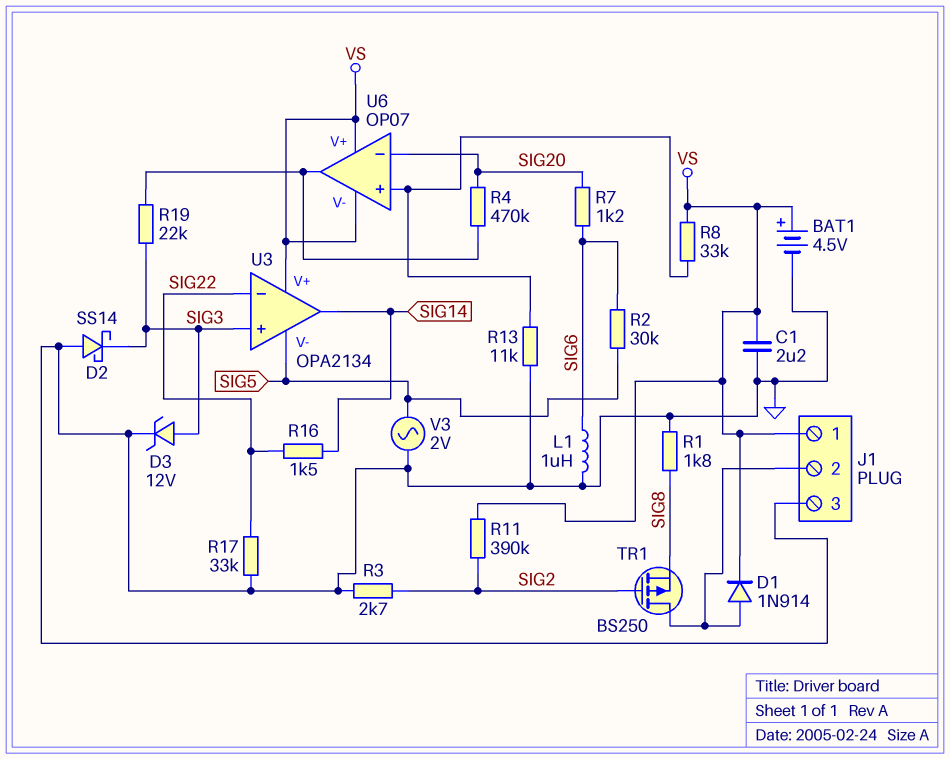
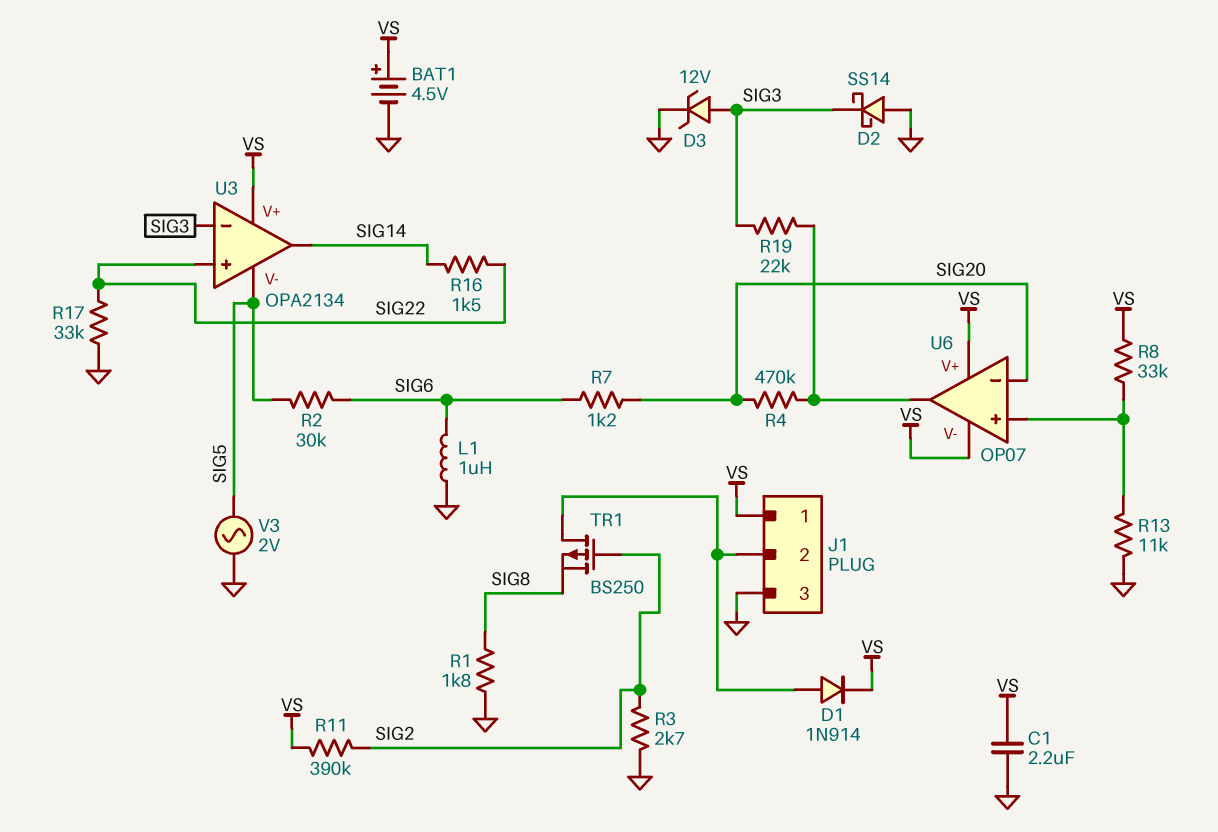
U3 pin in+: SIG3 -> SIG22
U3 pin in-: SIG22 -> SIG3

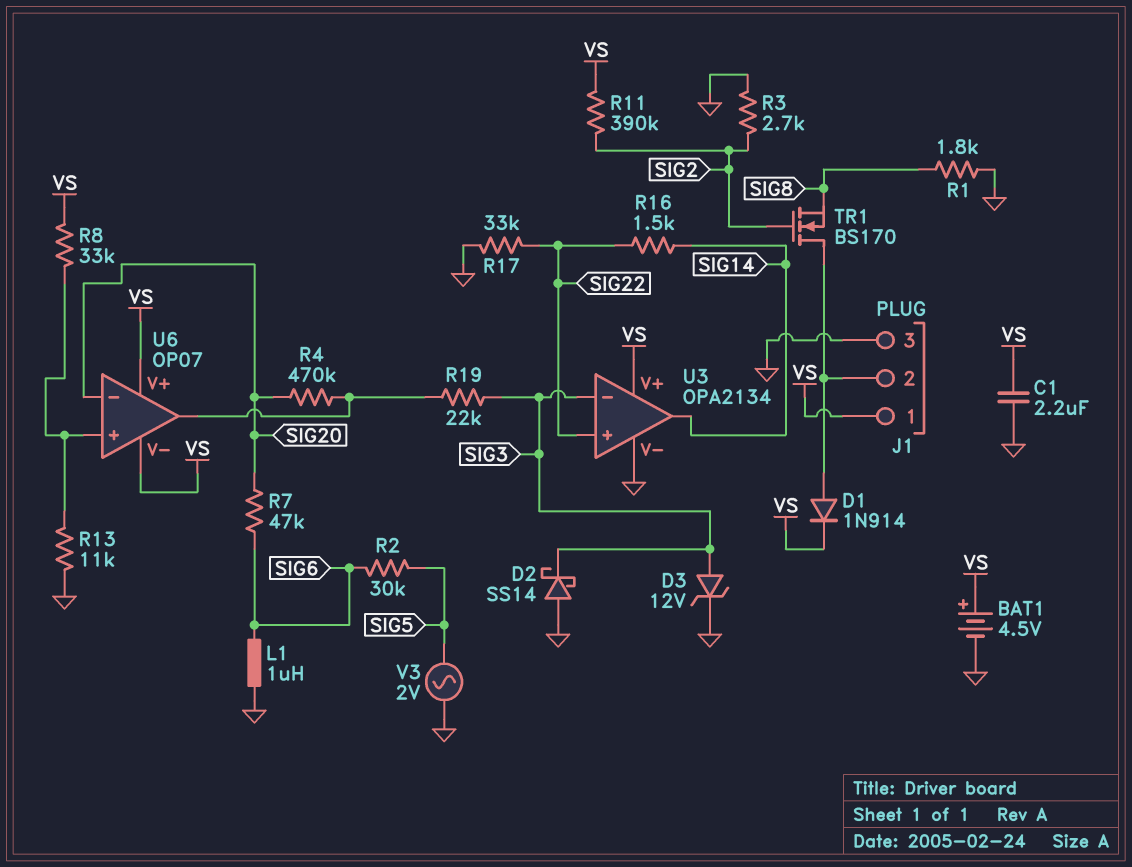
R7: 1.2k (SIG6, SIG20) -> 47k (SIG6, SIG20)
TR1: PMOS BS250 (G SIG2, D J1/2, S SIG8) -> NMOS BS170 (G SIG2, D J1/2, S SIG8)
U3 pin V-: SIG5 -> GND

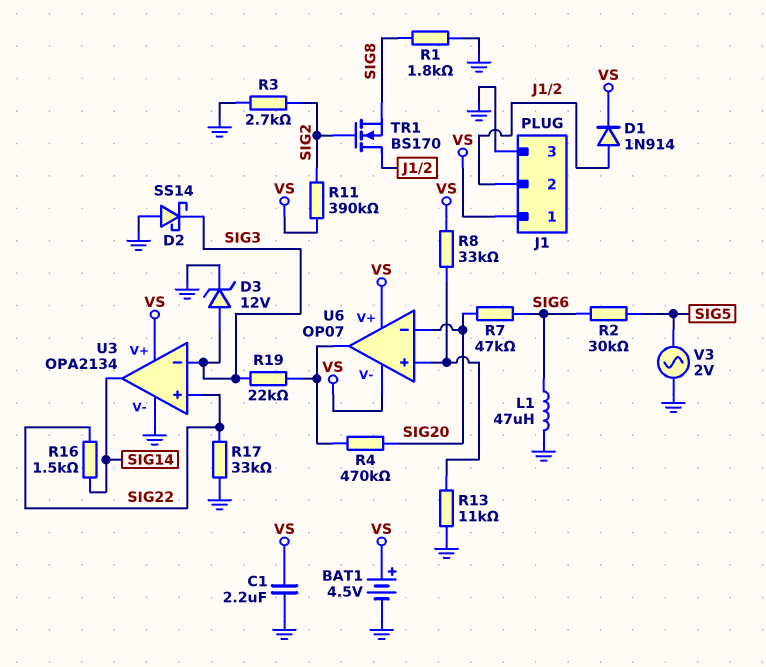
L1: 1uH (GND, SIG6) -> 47uH (GND, SIG6)

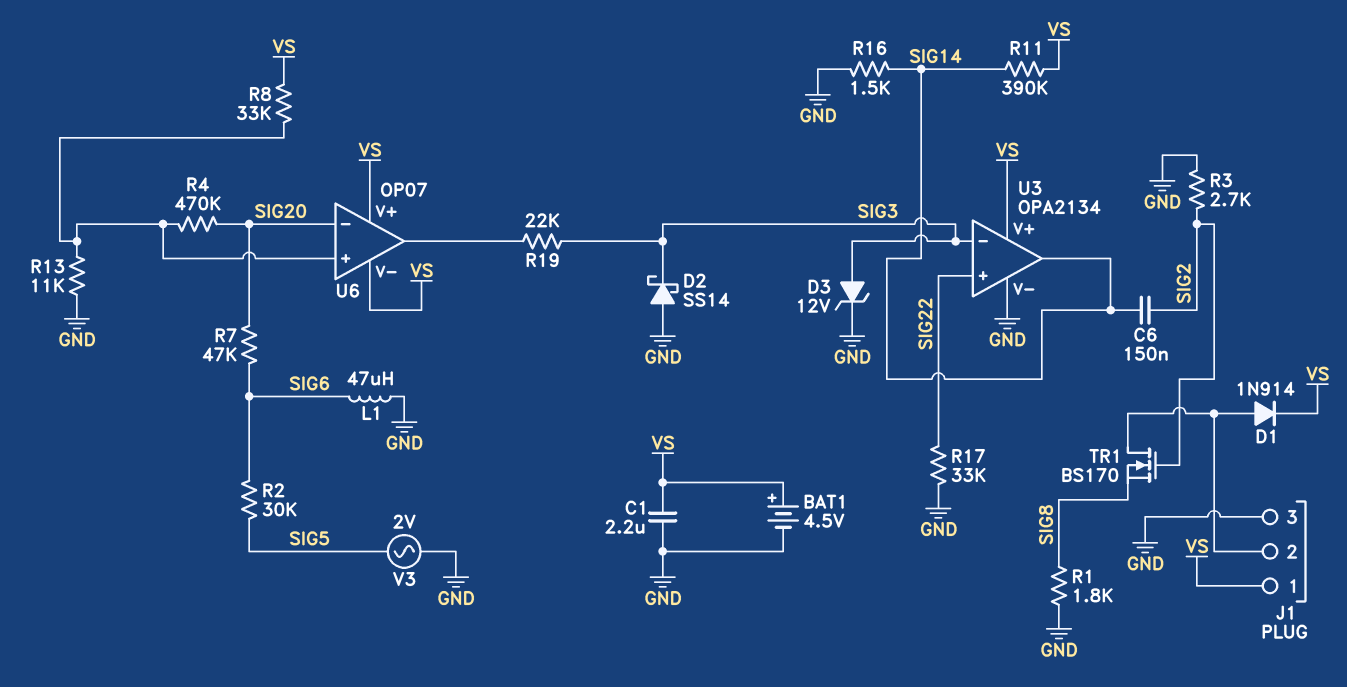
C6: none -> 150nF (SIG2, SIG14)
R4: 470k (SIG20, U6/out) -> 470k (SIG20, U6/in+)
R11: 390k (SIG2, VS) -> 390k (SIG14, VS)
R16: 1.5k (SIG14, SIG22) -> 1.5k (GND, SIG14)

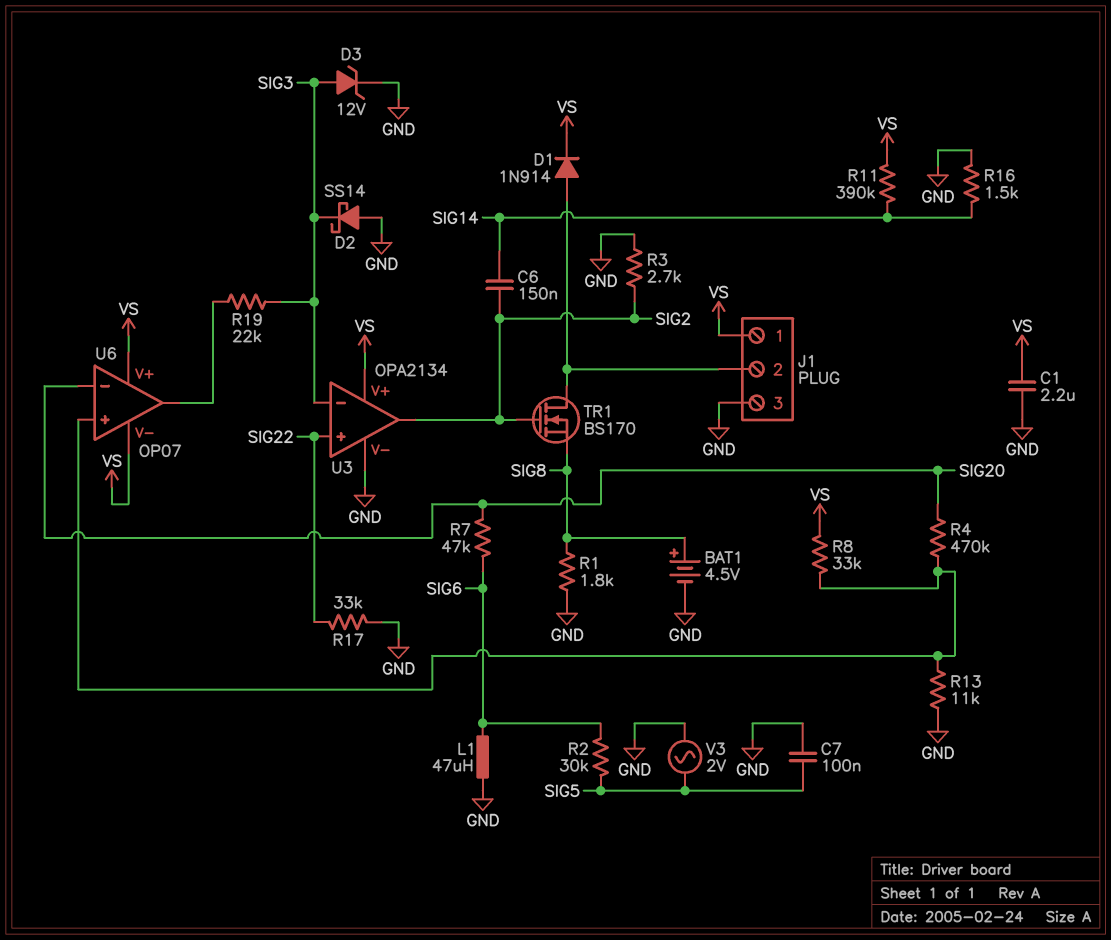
BAT1: 4.5V (plus VS, minus GND) -> 4.5V (plus SIG8, minus GND)
C7: none -> 100nF (GND, SIG5)
U3 pin out: SIG14 -> SIG2

